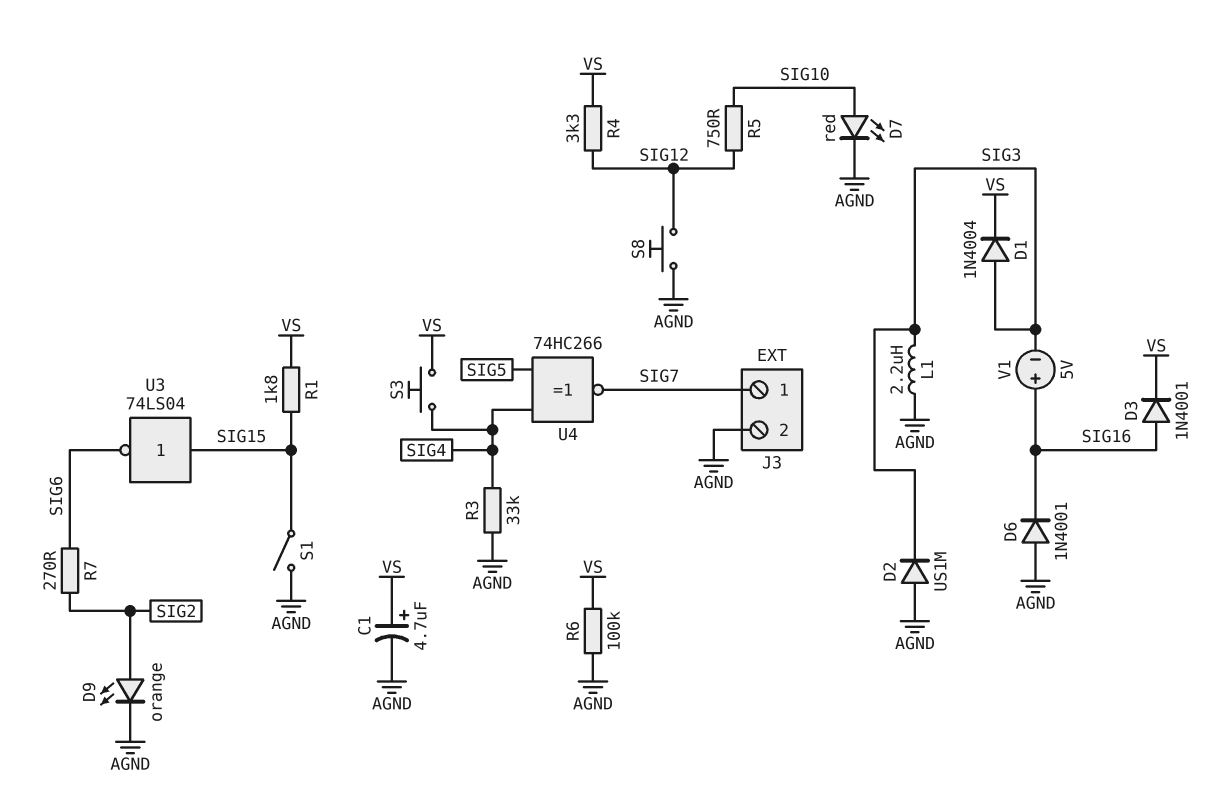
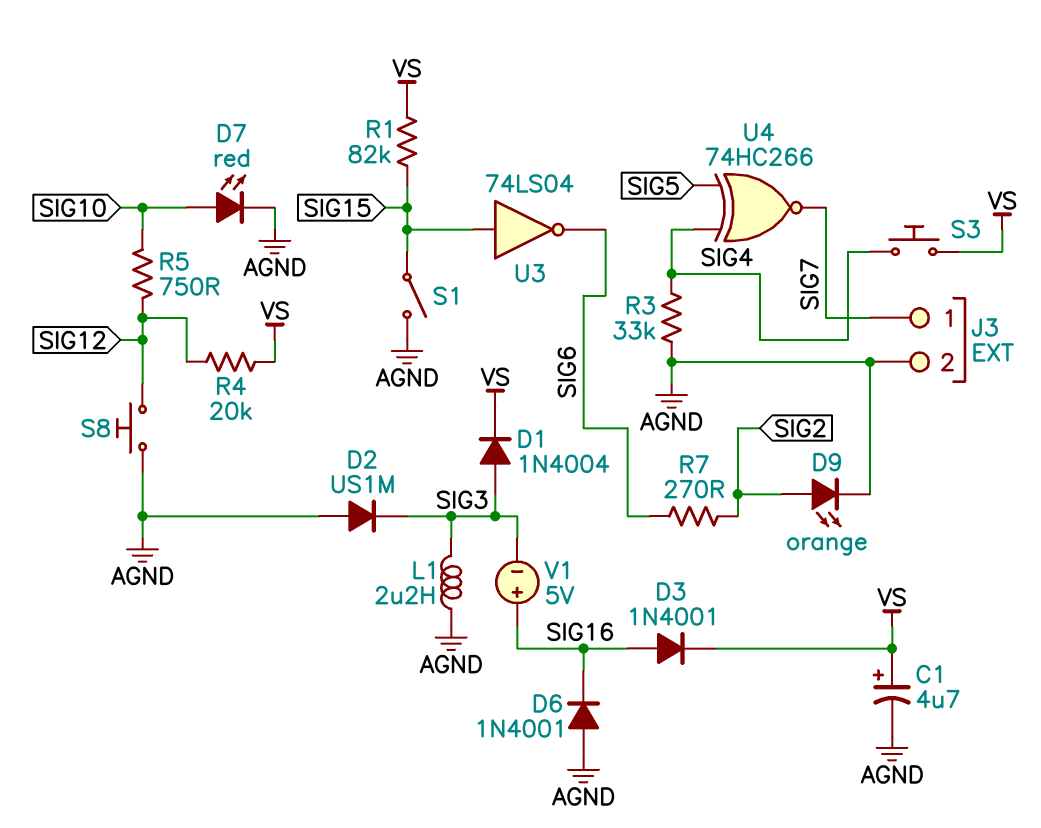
R1: 1.8k (SIG15, VS) -> 82k (SIG15, VS)
R4: 3.3k (SIG12, VS) -> 20k (SIG12, VS)
R6: 100k (AGND, VS) -> none

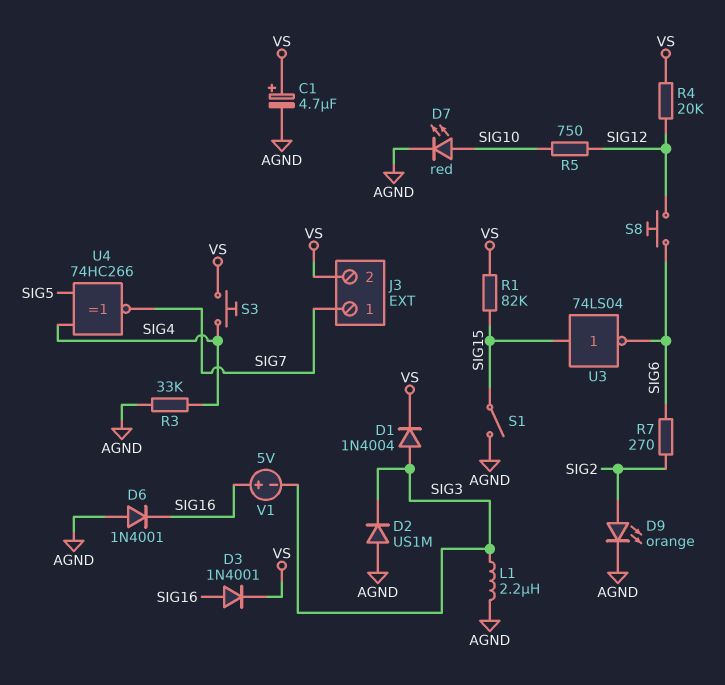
J3 pin 2: AGND -> VS
S8: button (AGND, SIG12) -> button (SIG6, SIG12)

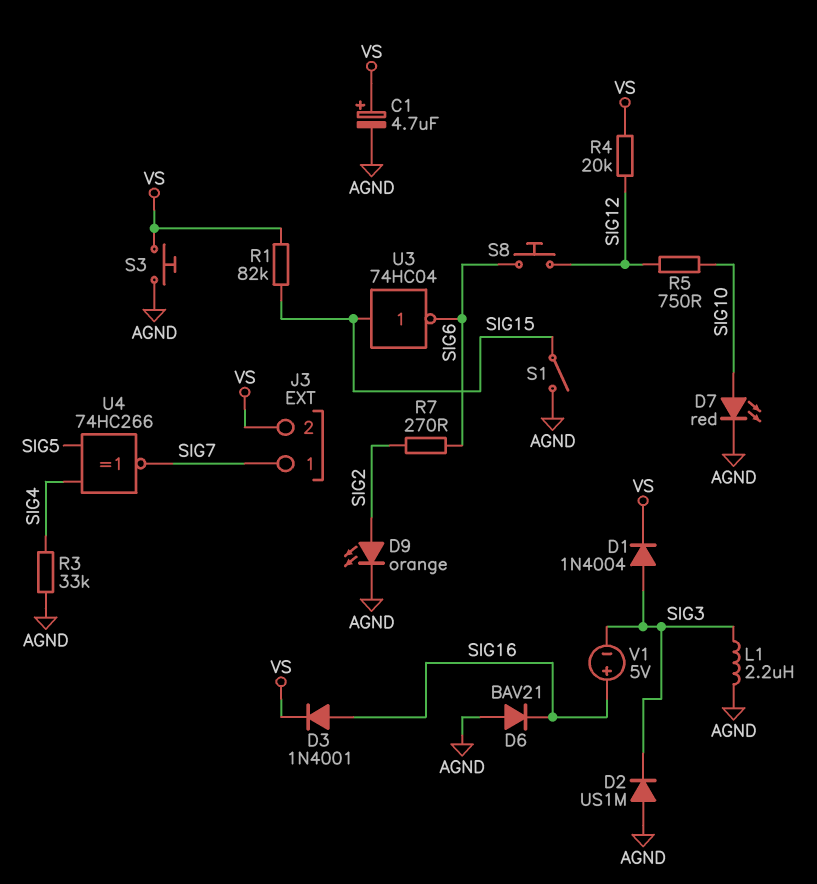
D6: diode 1N4001 (A AGND, K SIG16) -> diode BAV21 (A AGND, K SIG16)
S3: button (SIG4, VS) -> button (AGND, VS)
U3: NOT 74LS04 (in SIG15, out SIG6) -> NOT 74HC04 (in SIG15, out SIG6)

